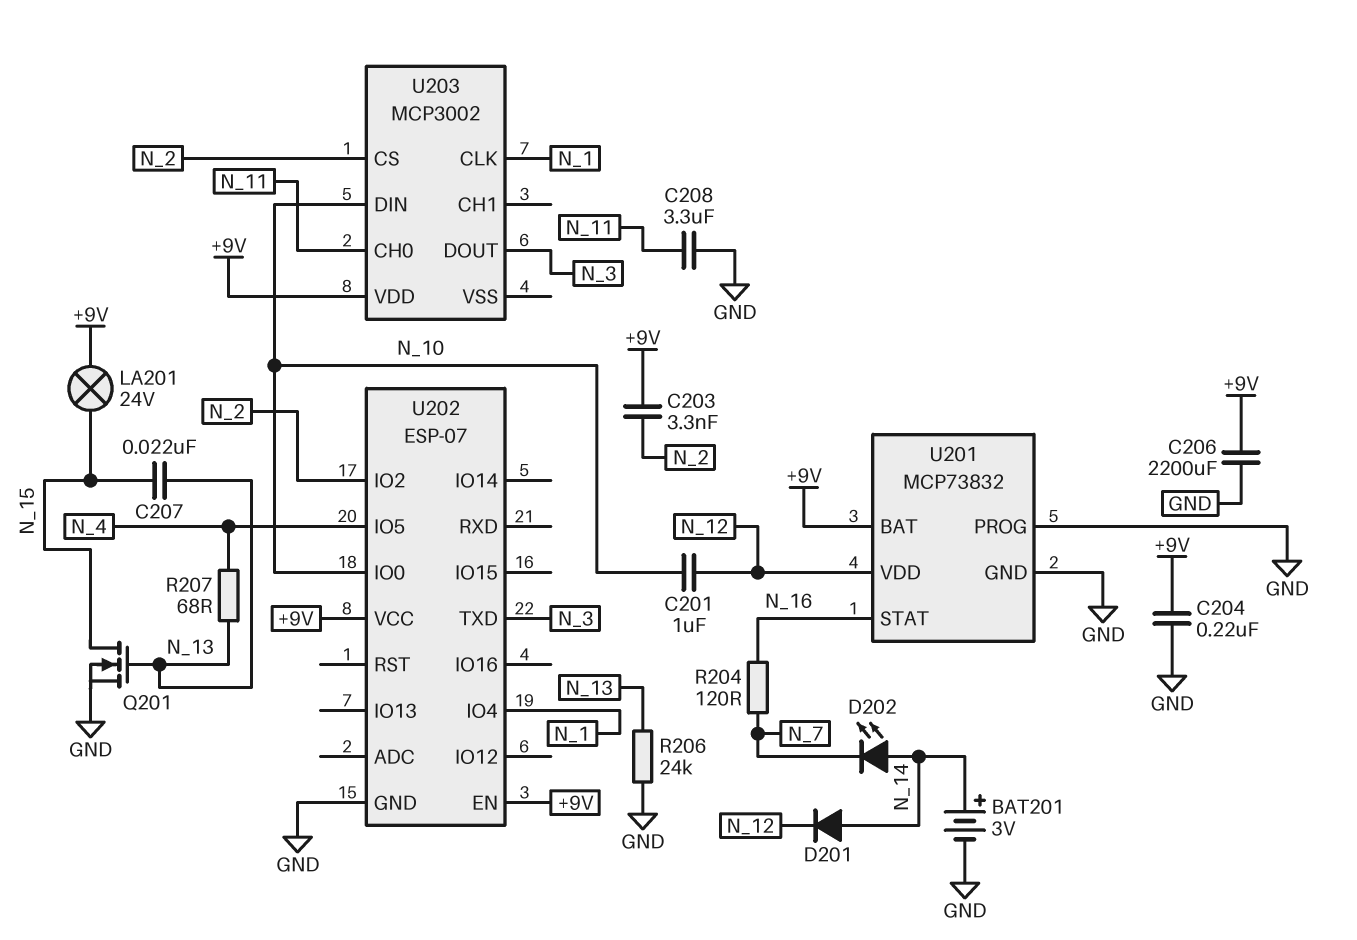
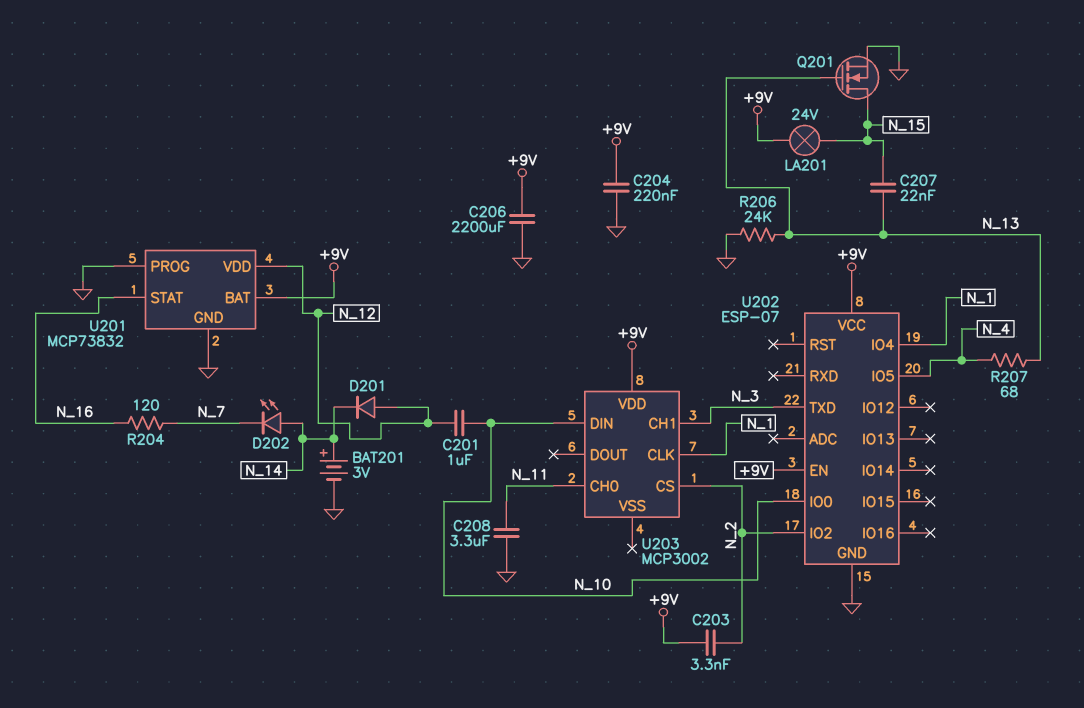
D201: diode (A N_14, K N_12) -> diode (A N_12, K N_14)
U203 pin CH1: none -> N_3
U203 pin DOUT: N_3 -> none

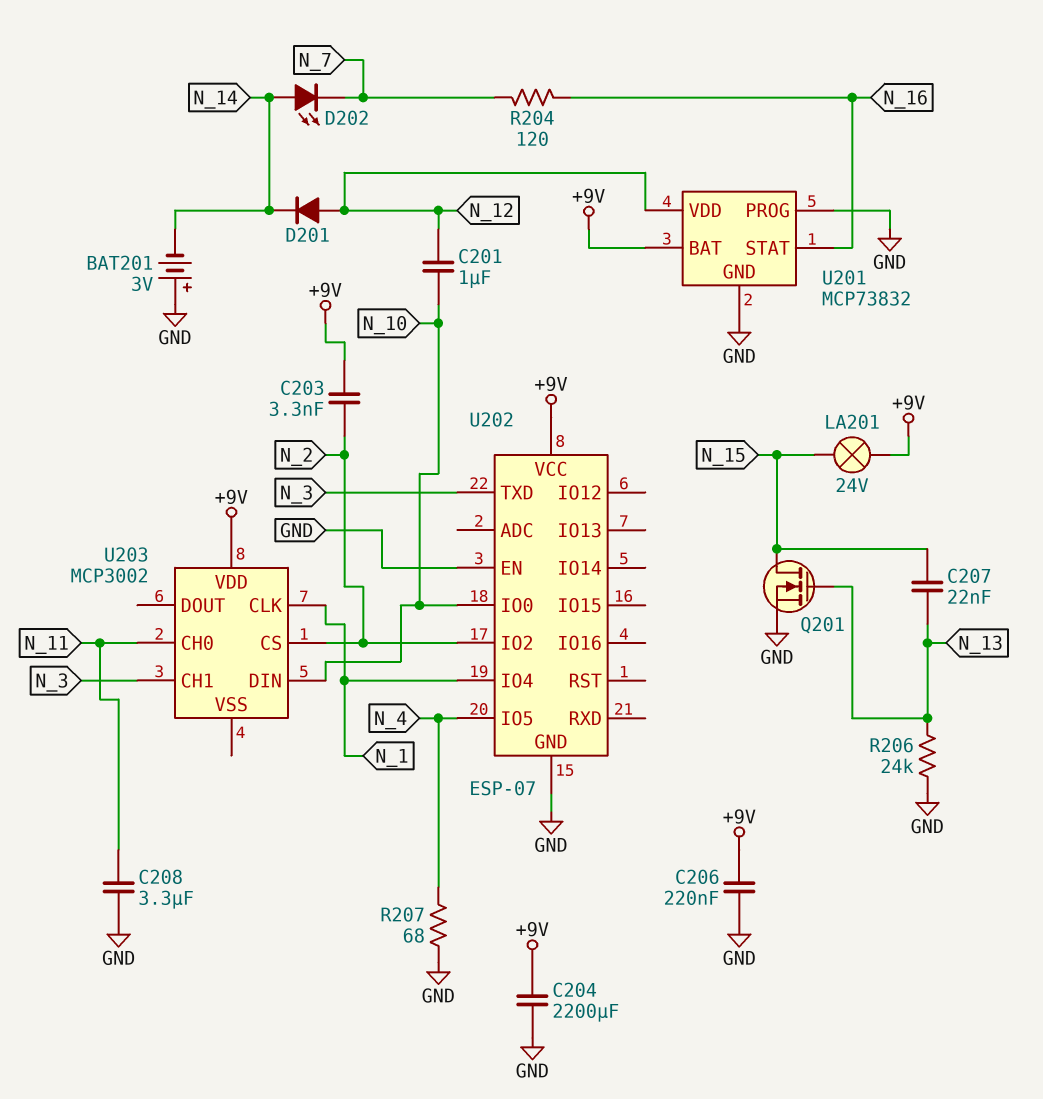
BAT201: 3V (plus N_14, minus GND) -> 3V (plus GND, minus N_14)
C204: 220nF (+9V, GND) -> 2200uF (+9V, GND)
C206: 2200uF (+9V, GND) -> 220nF (+9V, GND)
R207: 68 (N_4, N_13) -> 68 (GND, N_4)
U202 pin EN: +9V -> GND

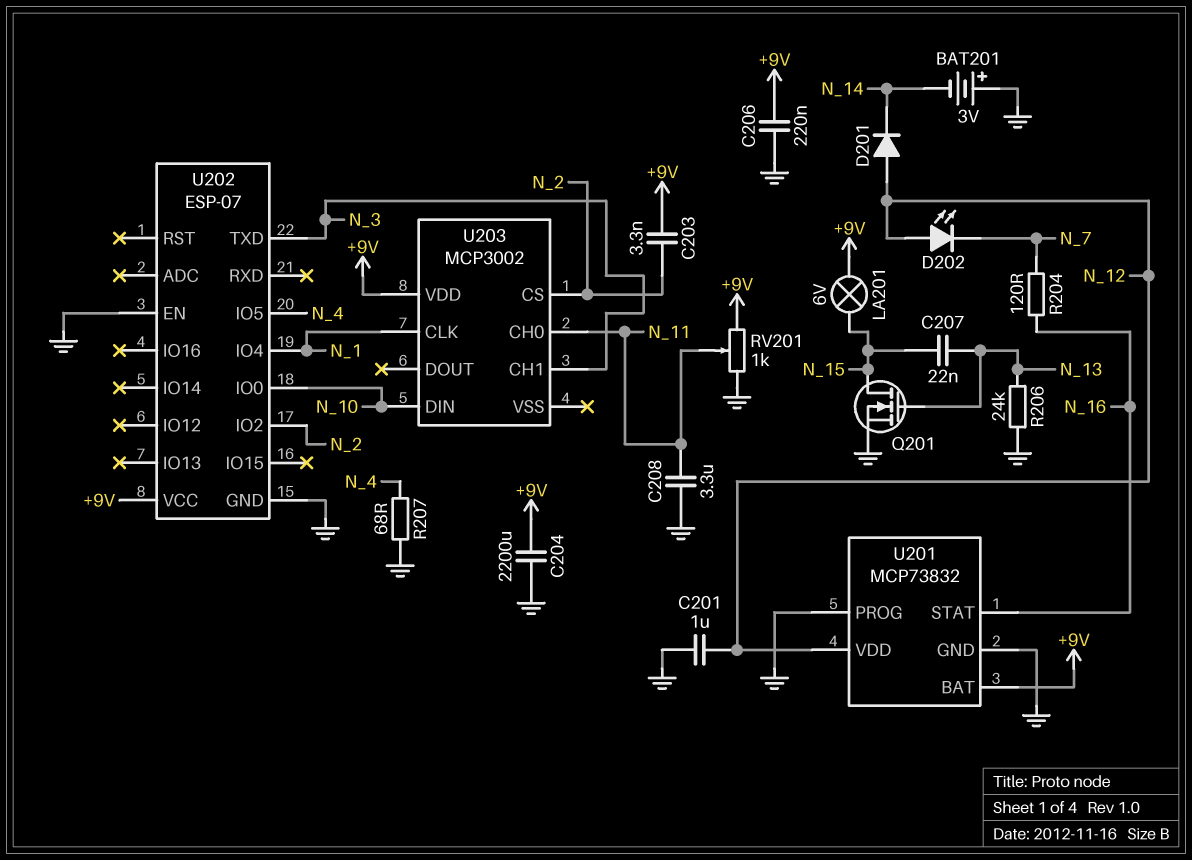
C201: 1uF (N_10, N_12) -> 1uF (GND, N_12)
D202: LED (A N_14, K N_7) -> LED (A N_12, K N_7)
LA201: lamp 24V (+9V, N_15) -> lamp 6V (+9V, N_15)
RV201: none -> 1k (+9V, GND, wiper N_11)

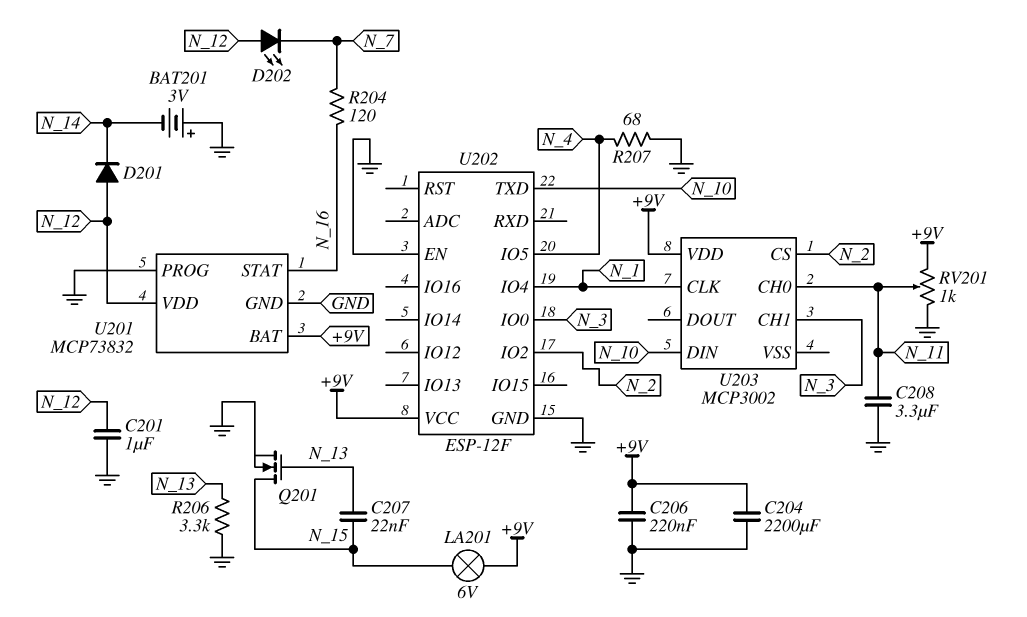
C203: 3.3nF (+9V, N_2) -> none
R206: 24k (GND, N_13) -> 3.3k (GND, N_13)
U202: ESP-07 -> ESP-12F
U202 pin IO0: N_10 -> N_3
U202 pin TXD: N_3 -> N_10

